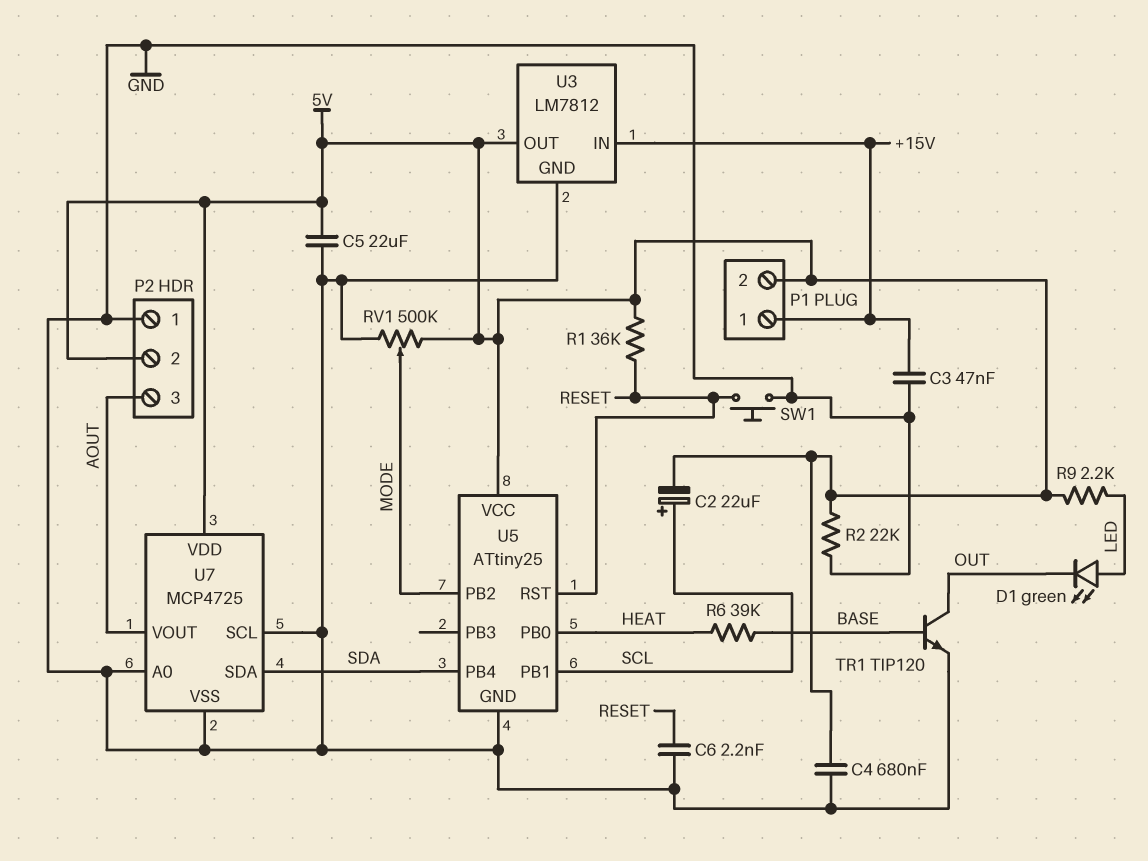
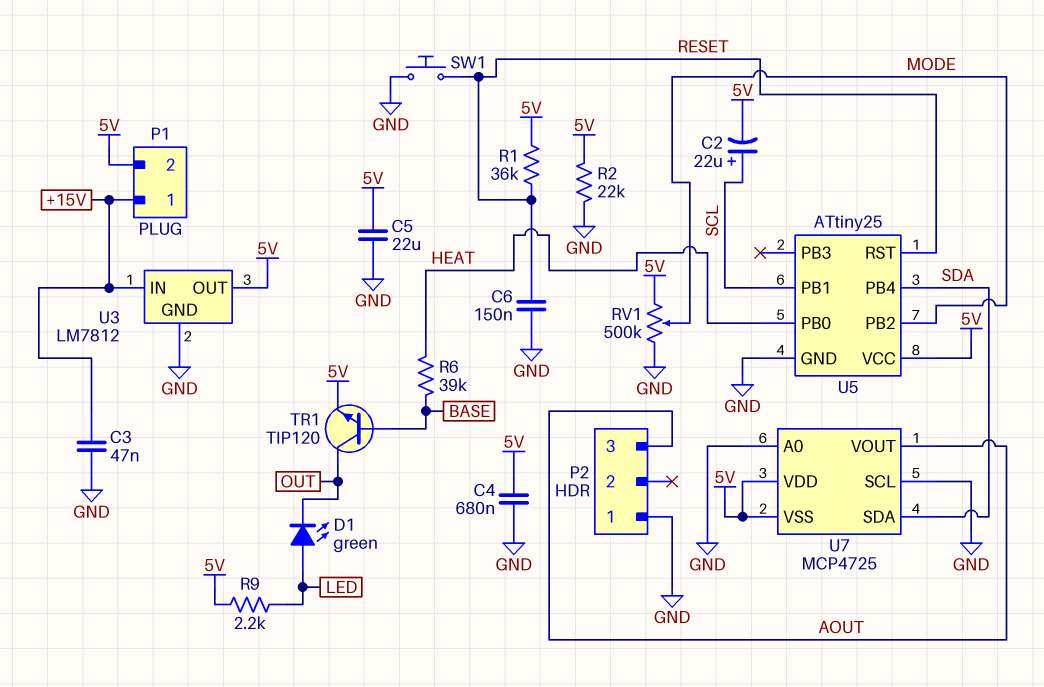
C6: 2.2nF (GND, RESET) -> 150nF (GND, RESET)
P2 pin 2: 5V -> none
TR1: NPN TIP120 (B BASE, C OUT, E GND) -> NPN TIP120 (B BASE, C OUT, E 5V)
U7 pin VSS: GND -> 5V

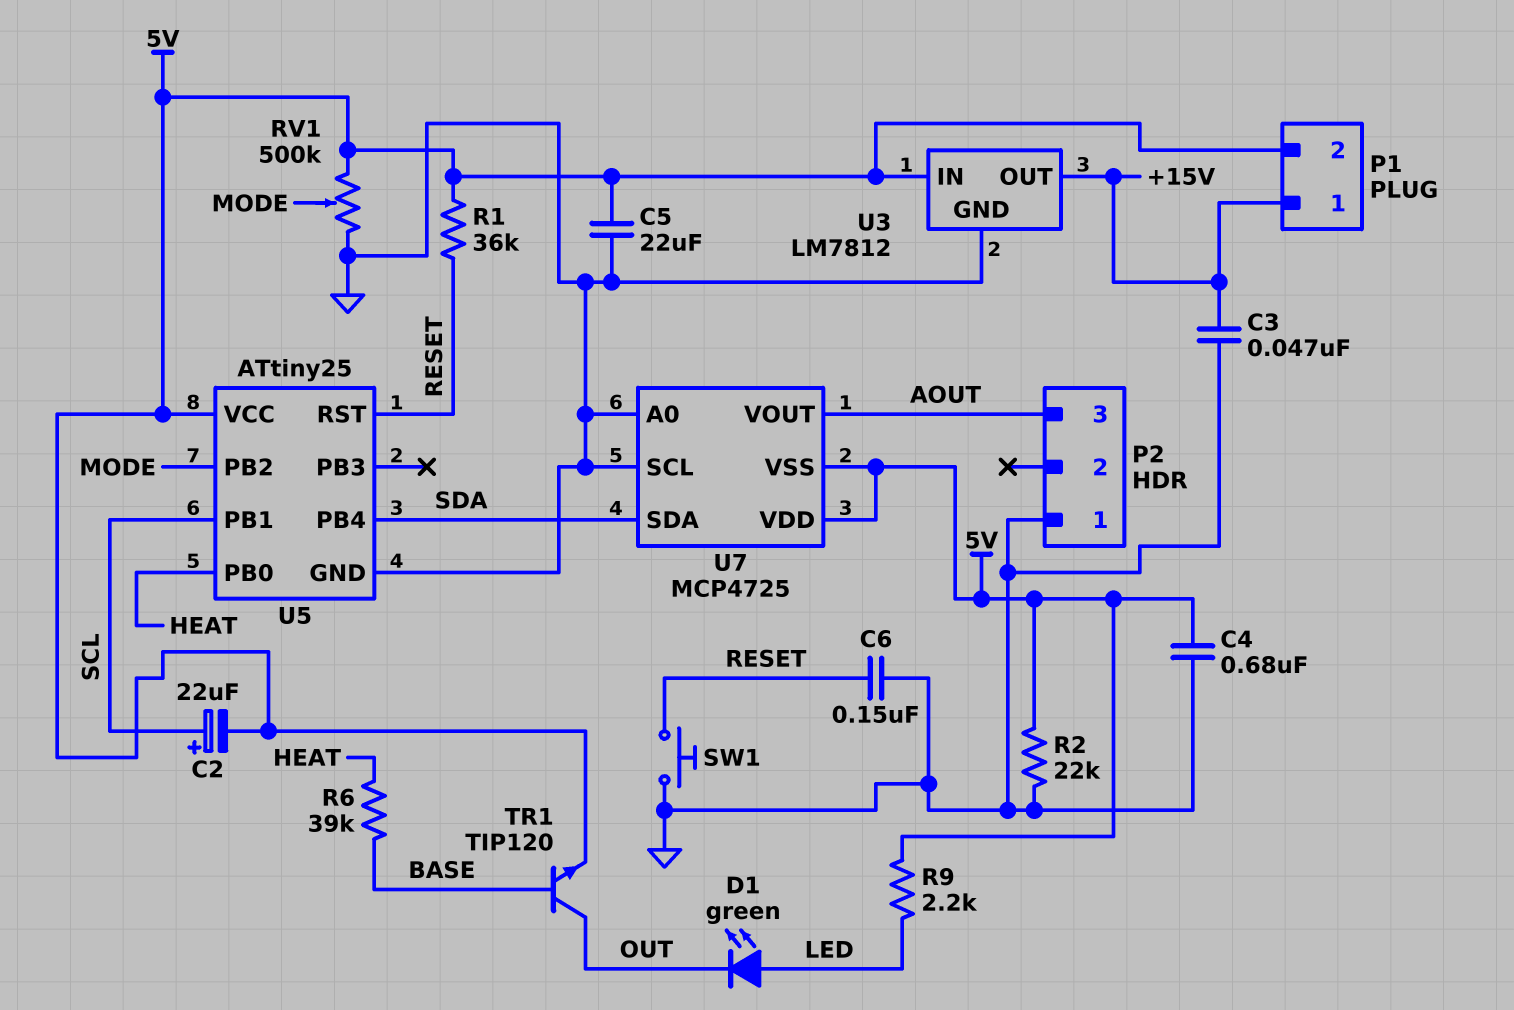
U3 pin IN: +15V -> 5V
U3 pin OUT: 5V -> +15V

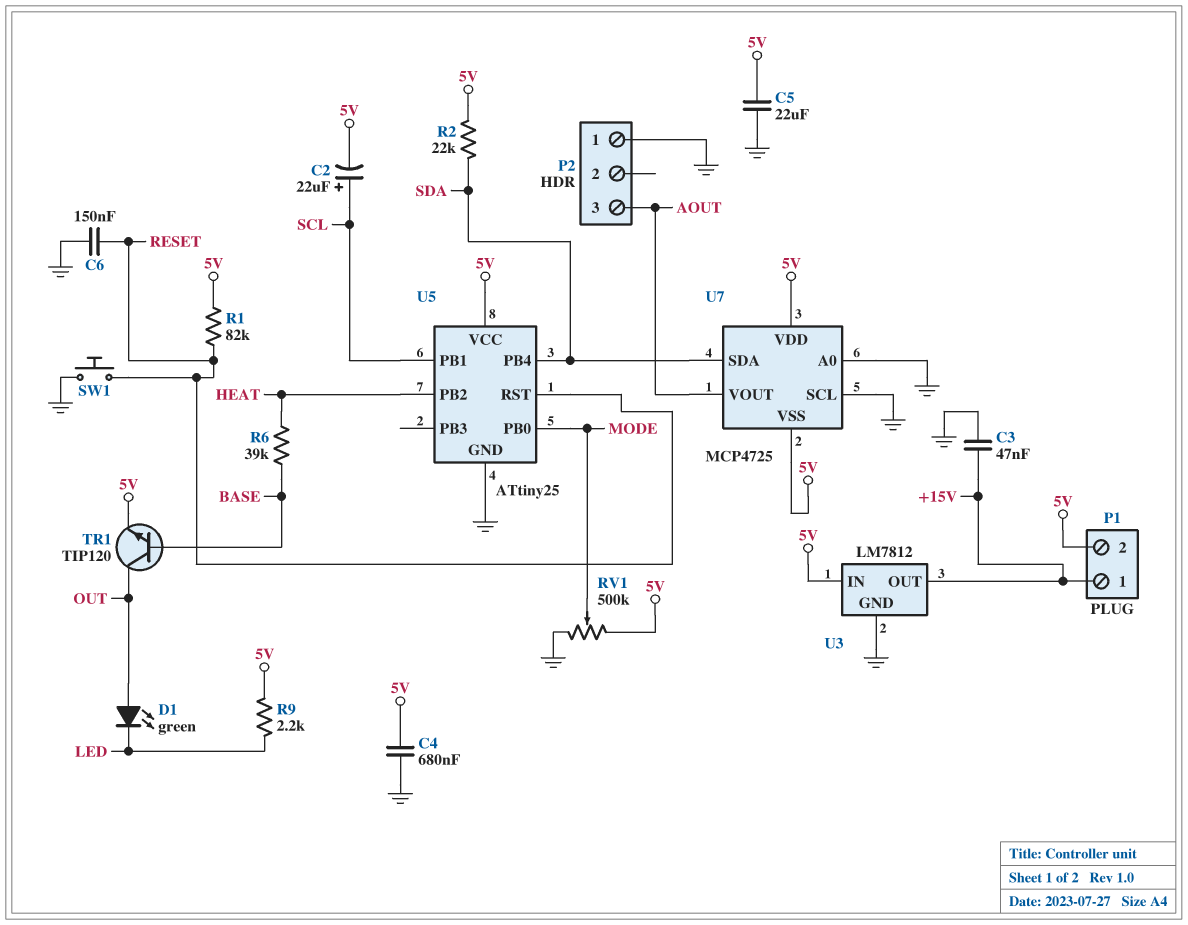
D1: LED green (A LED, K OUT) -> LED green (A OUT, K LED)
R1: 36k (5V, RESET) -> 82k (5V, RESET)
R2: 22k (5V, GND) -> 22k (5V, SDA)
U5 pin PB0: HEAT -> MODE
U5 pin PB2: MODE -> HEAT

